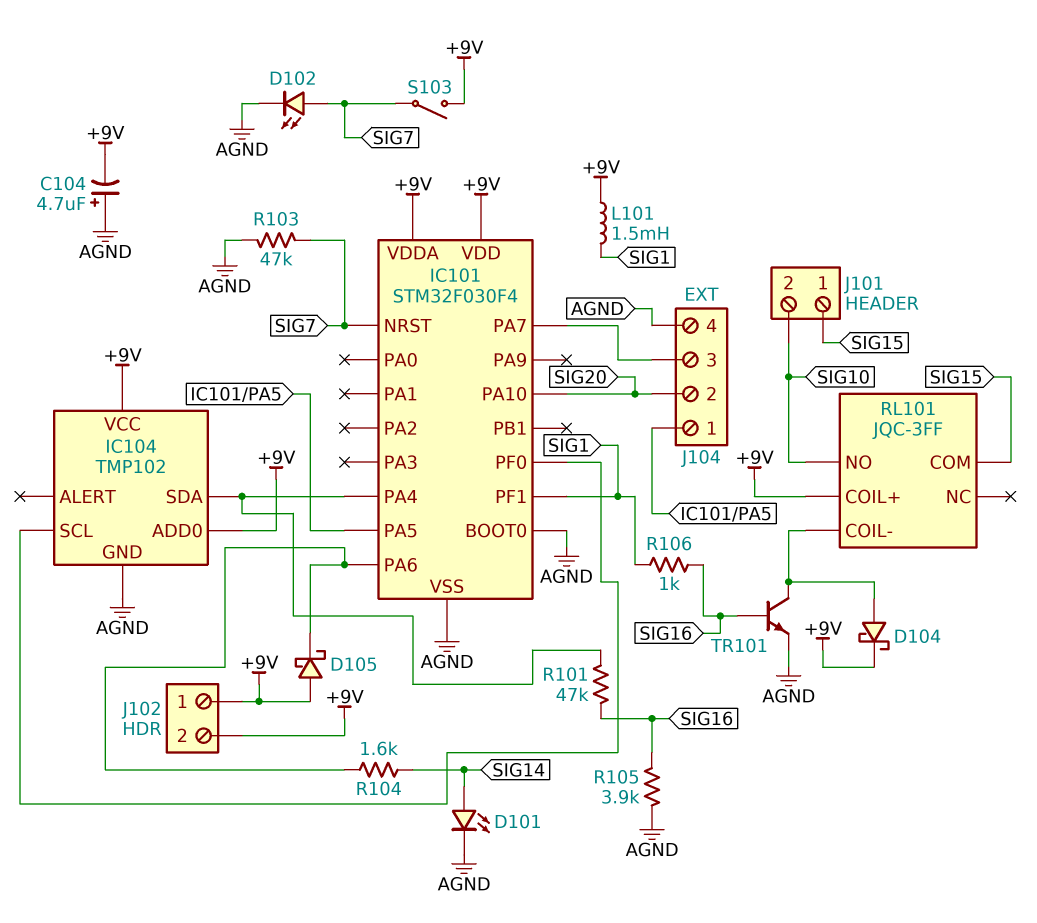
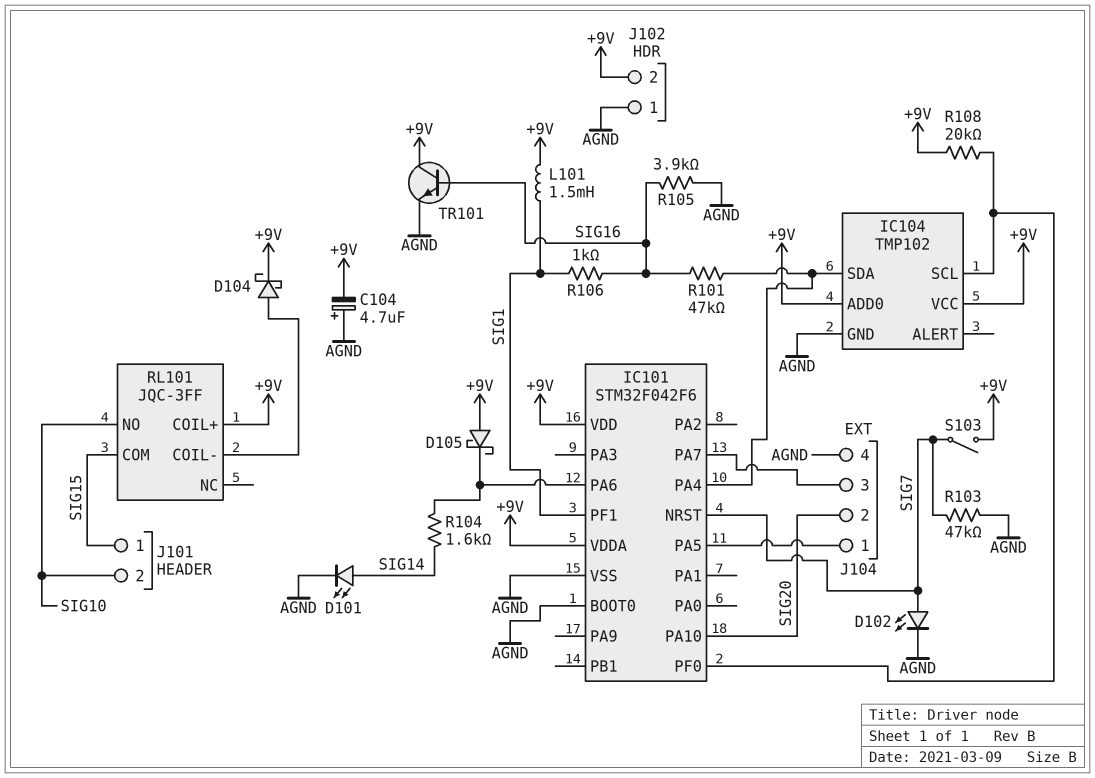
IC101: STM32F030F4 -> STM32F042F6
J102 pin 1: +9V -> AGND
R108: none -> 20k (+9V, IC101/PF0)
TR101: NPN (B SIG16, C RL101/COIL-, E AGND) -> NPN (B SIG16, C +9V, E AGND)

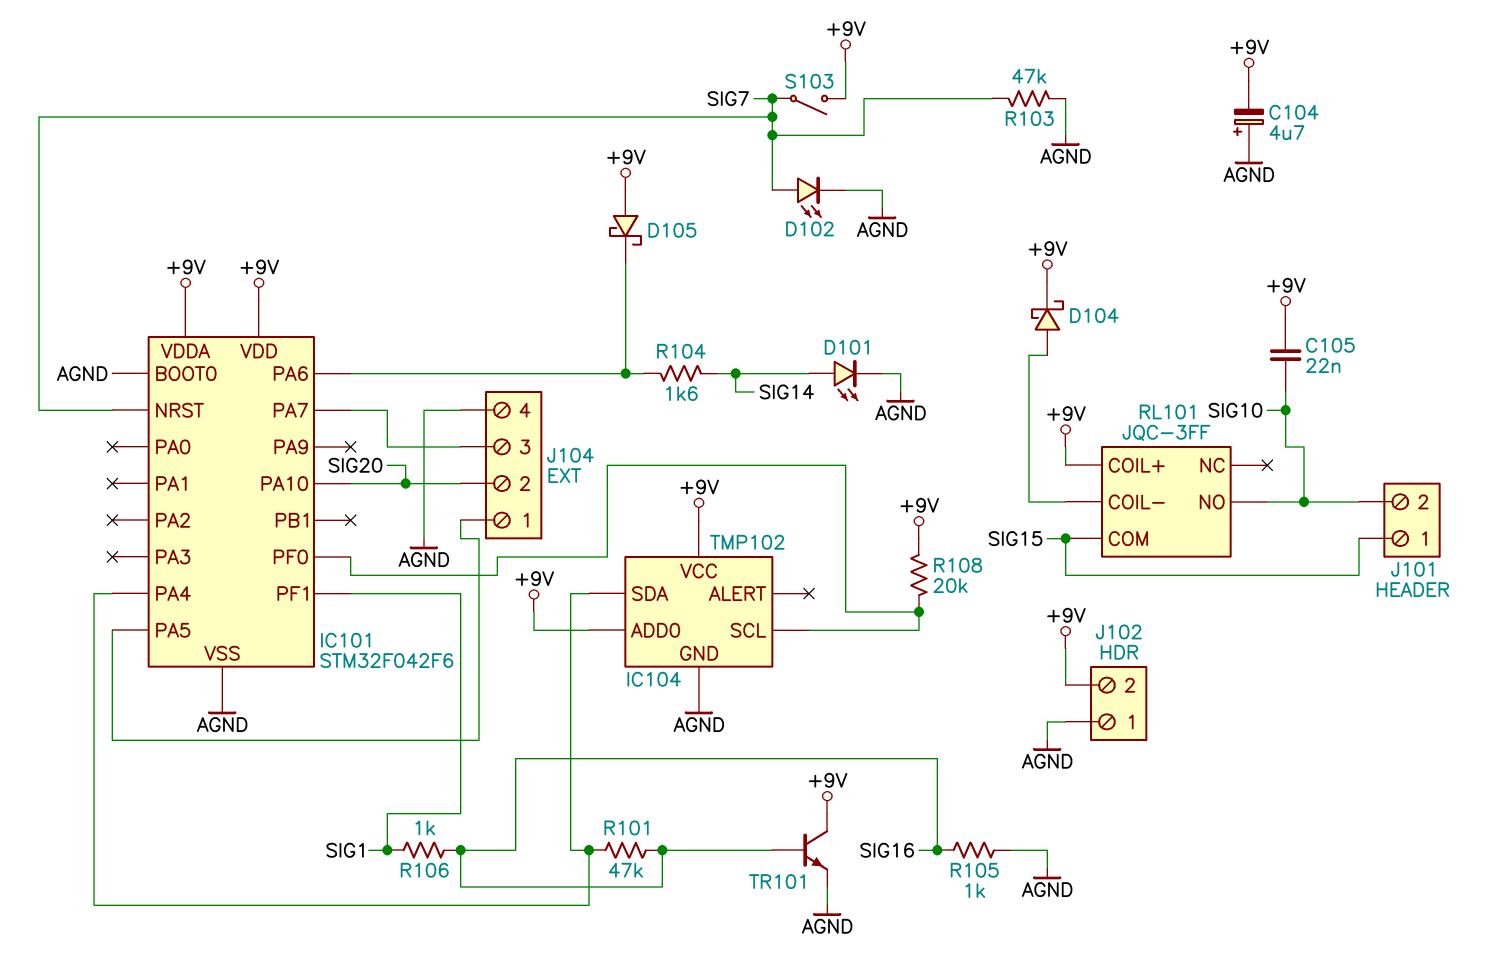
C105: none -> 22nF (+9V, SIG10)
L101: 1.5mH (+9V, SIG1) -> none
R105: 3.9k (AGND, SIG16) -> 1k (AGND, SIG16)

